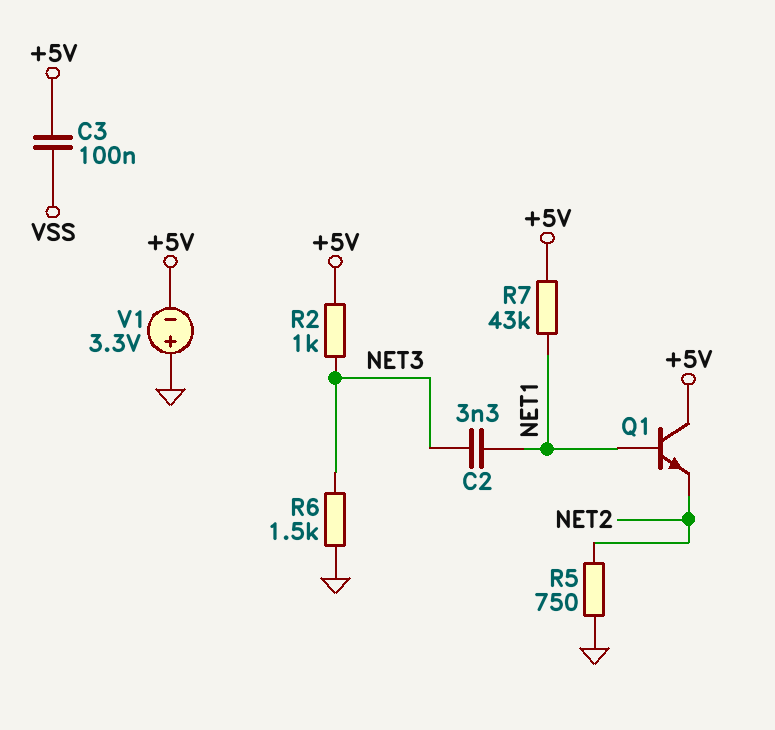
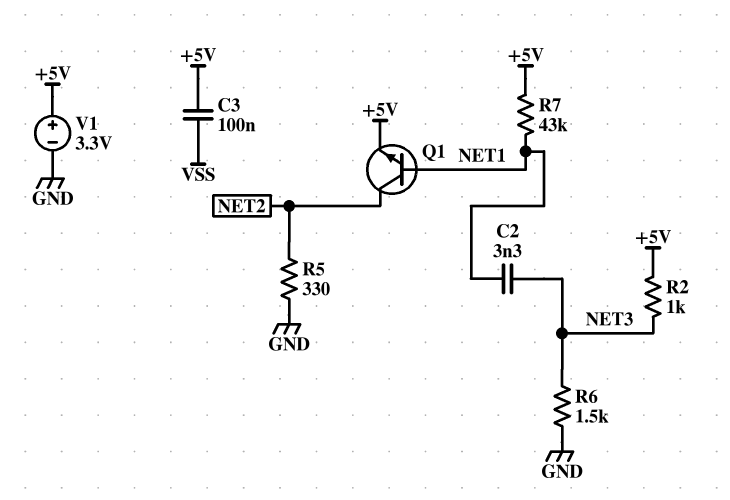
Q1: NPN (B NET1, C +5V, E NET2) -> NPN (B NET1, C NET2, E +5V)
R5: 750 (GND, NET2) -> 330 (GND, NET2)
V1: 3.3V (plus GND, minus +5V) -> 3.3V (plus +5V, minus GND)

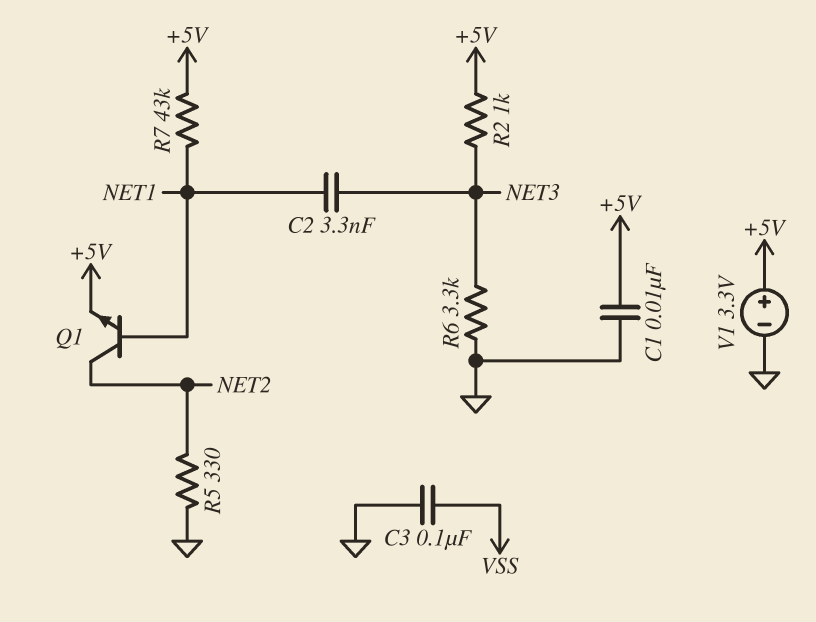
C1: none -> 10nF (+5V, GND)
C3: 100nF (+5V, VSS) -> 100nF (GND, VSS)
R6: 1.5k (GND, NET3) -> 3.3k (GND, NET3)

